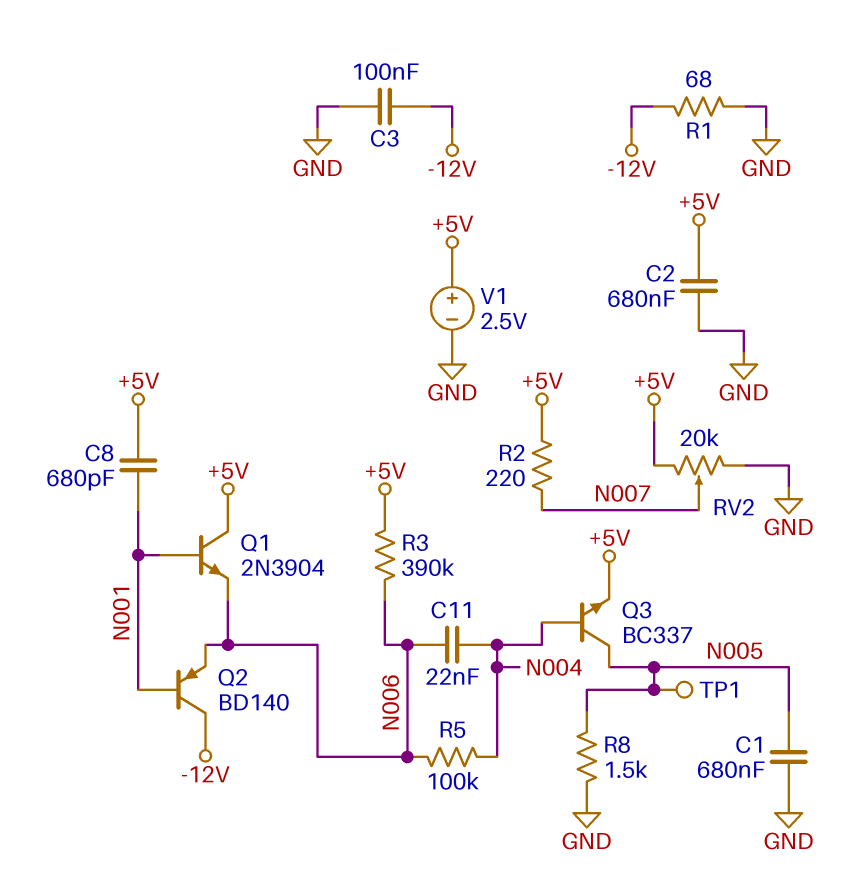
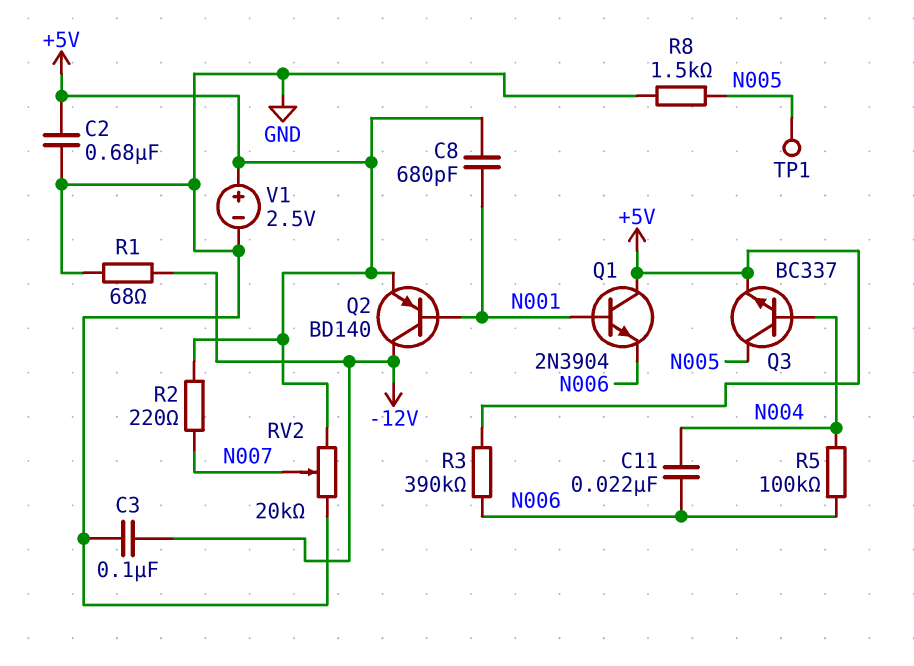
C1: 680nF (GND, N005) -> none
Q2: PNP BD140 (B N001, C -12V, E N006) -> PNP BD140 (B N001, C -12V, E +5V)

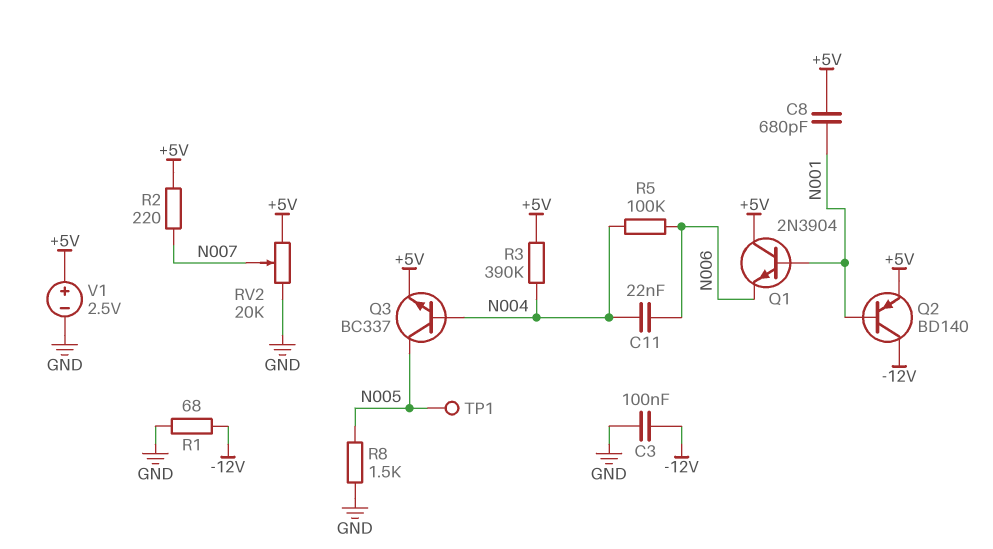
C2: 680nF (+5V, GND) -> none
R3: 390k (+5V, N006) -> 390k (+5V, N004)

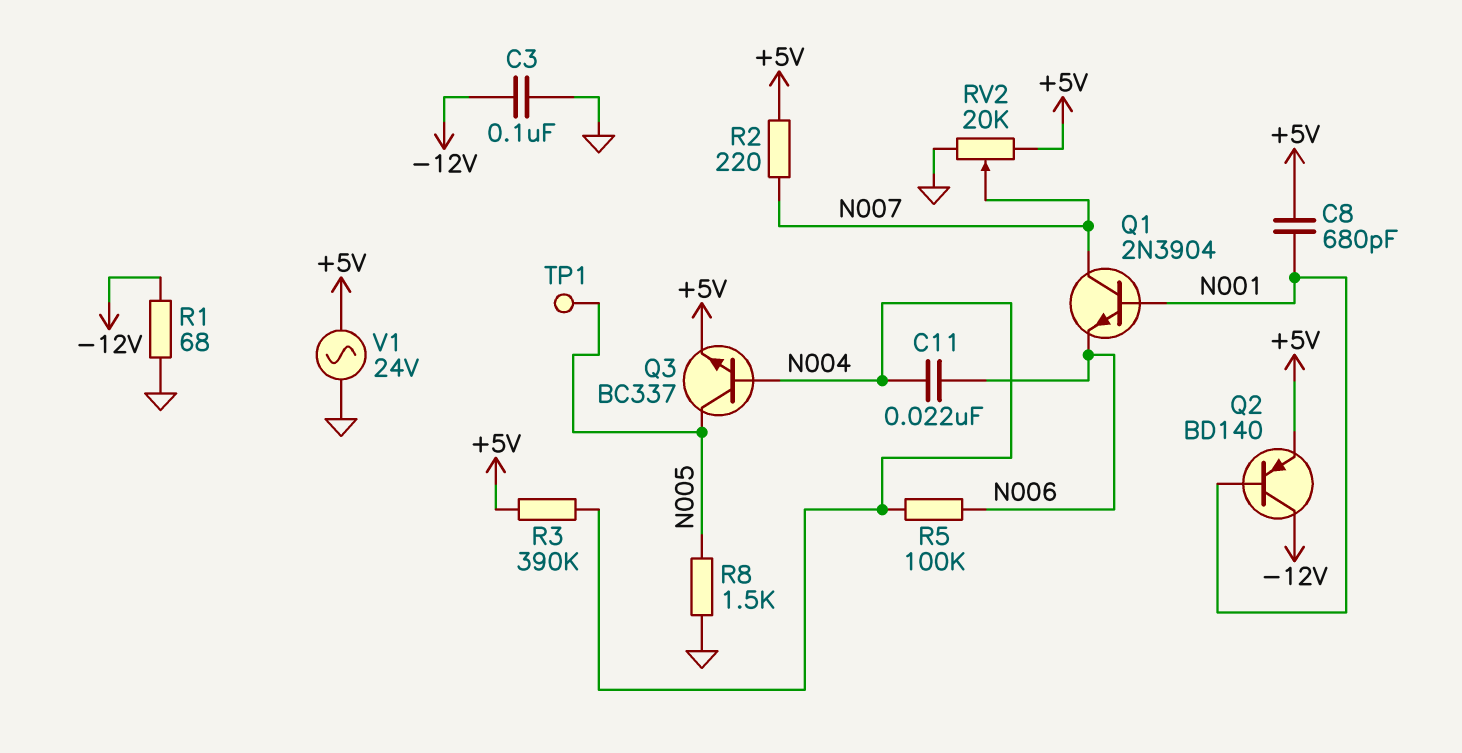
Q1: NPN 2N3904 (B N001, C +5V, E N006) -> NPN 2N3904 (B N001, C N007, E N006)
V1: 2.5V (plus +5V, minus GND) -> AC 24V (+5V, GND)

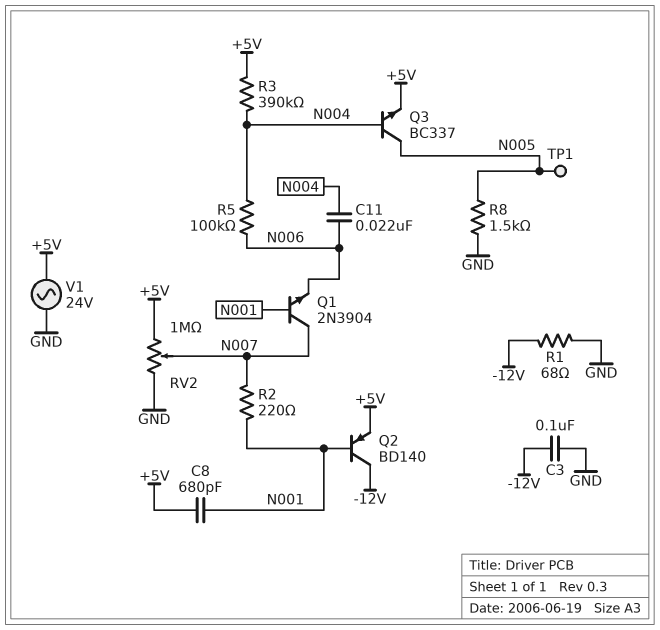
R2: 220 (+5V, N007) -> 220 (N001, N007)
RV2: 20k (+5V, GND, wiper N007) -> 1M (+5V, GND, wiper N007)

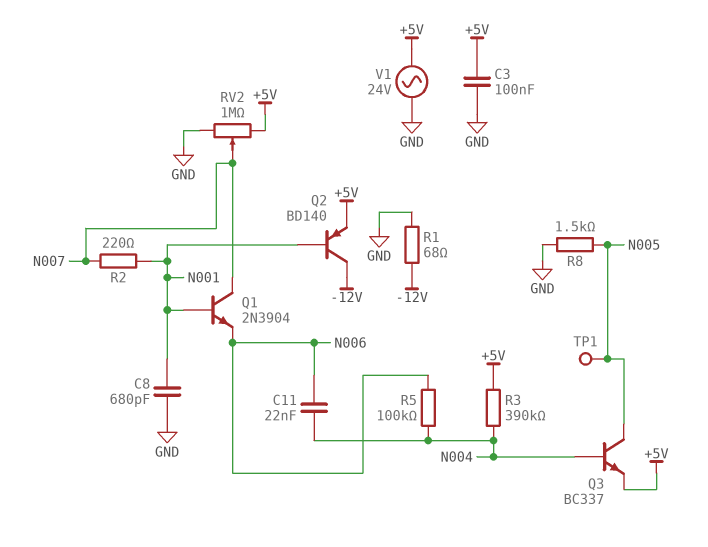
C3: 100nF (-12V, GND) -> 100nF (+5V, GND)
C8: 680pF (+5V, N001) -> 680pF (GND, N001)

